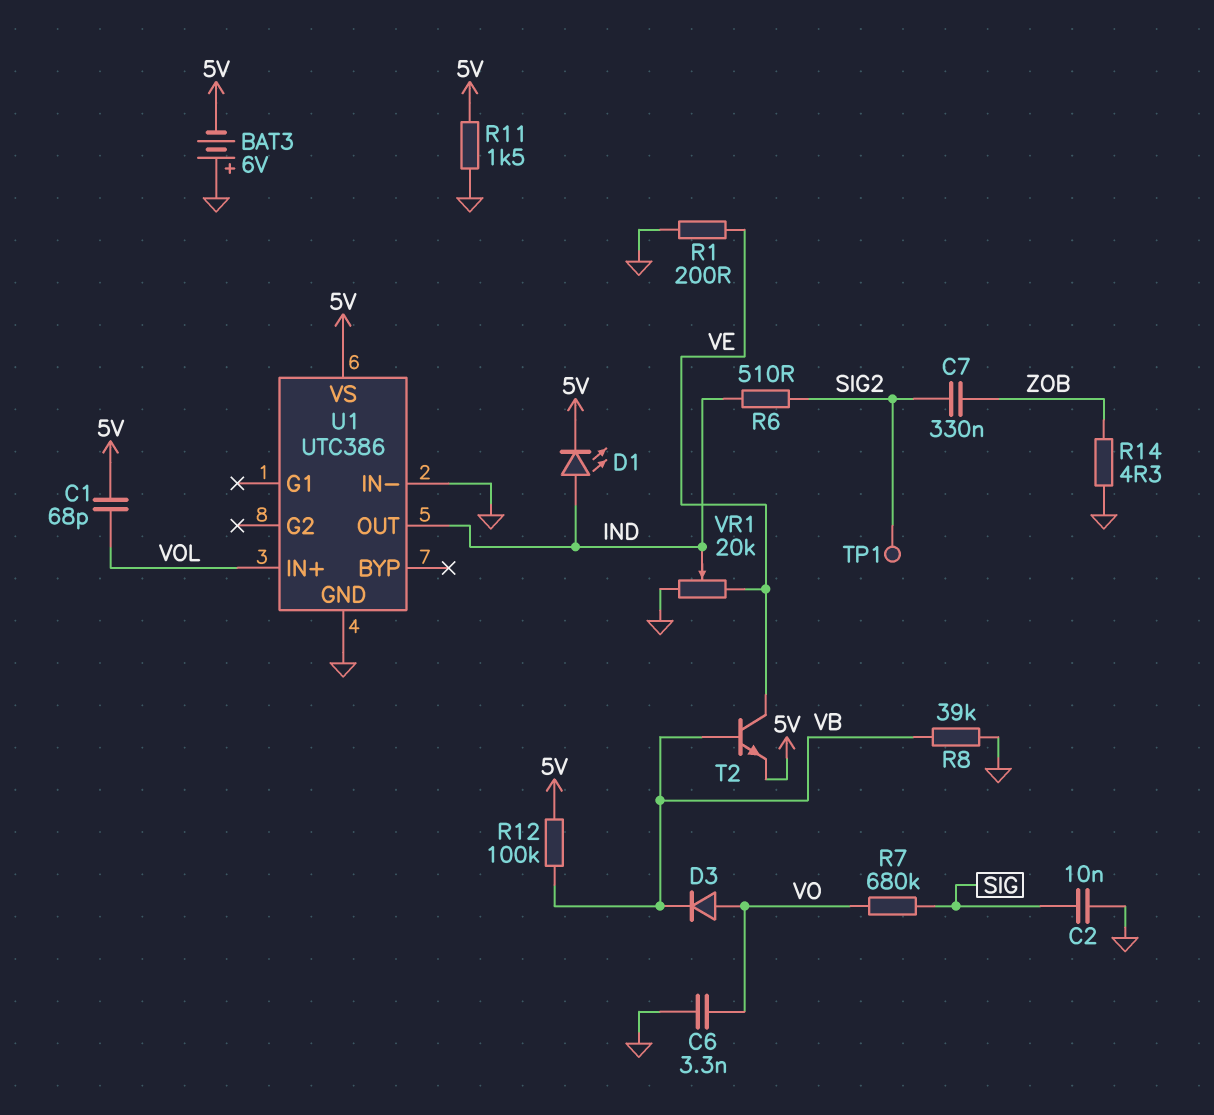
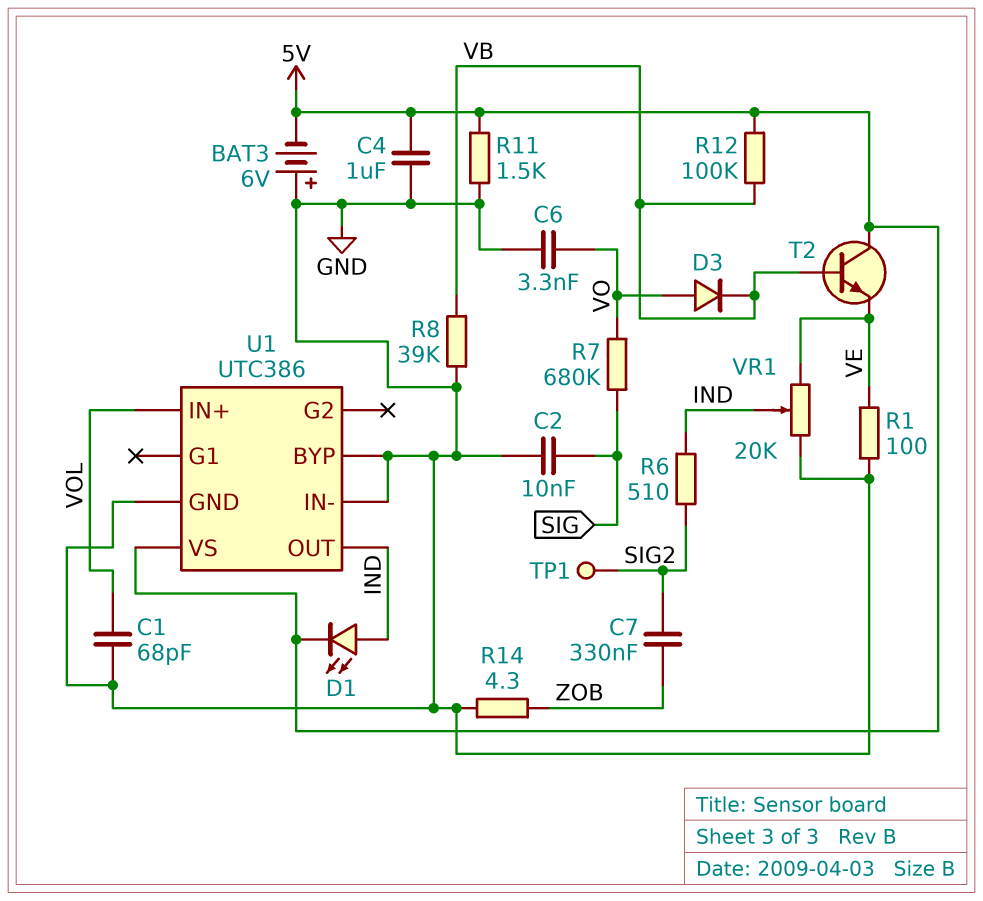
C1: 68pF (5V, VOL) -> 68pF (GND, VOL)
C4: none -> 1uF (5V, GND)
R1: 200 (GND, VE) -> 100 (GND, VE)
T2: NPN (B VB, C VE, E 5V) -> NPN (B VB, C 5V, E VE)
U1 pin BYP: none -> GND

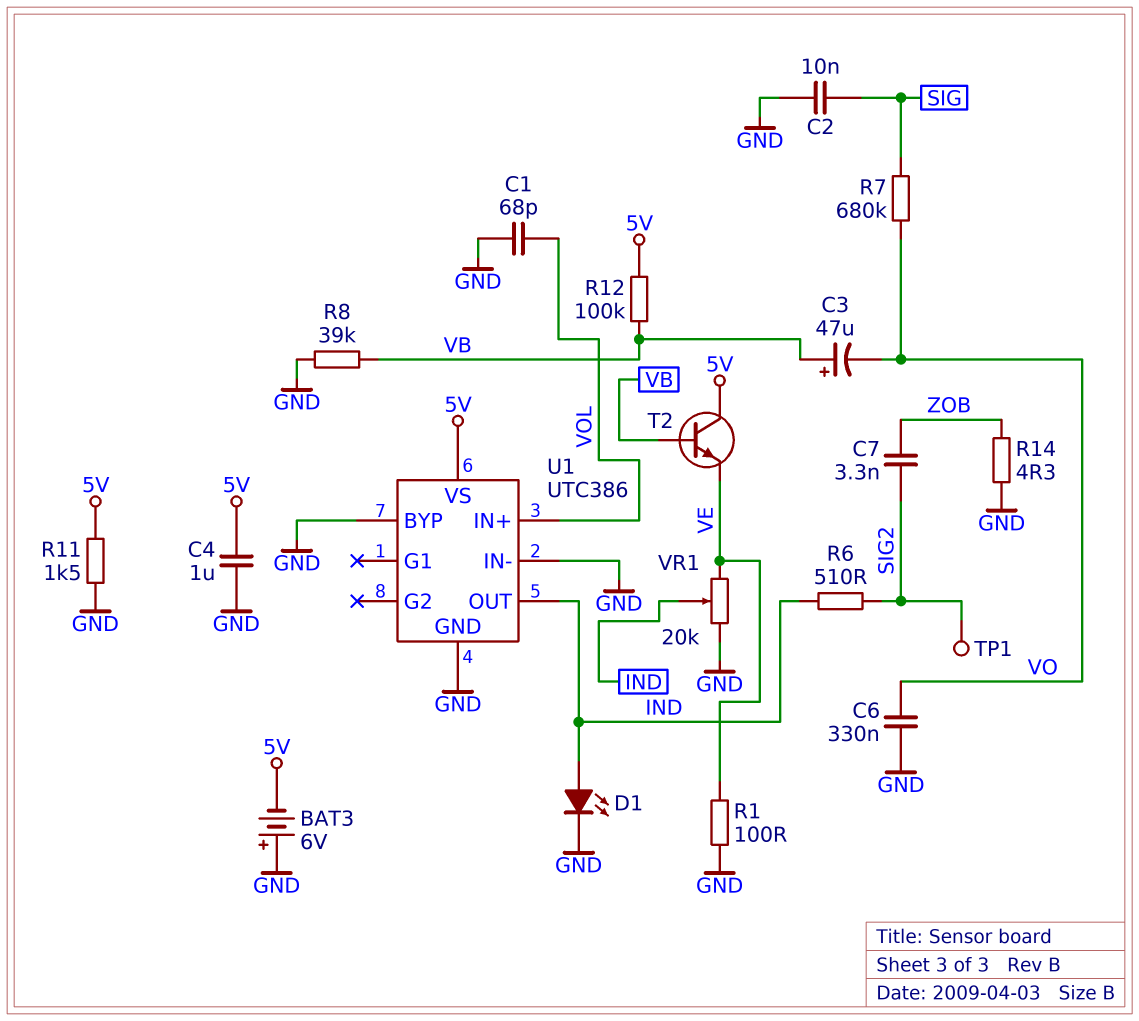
C3: none -> 47uF (plus VB, minus VO)
C6: 3.3nF (GND, VO) -> 330nF (GND, VO)
C7: 330nF (SIG2, ZOB) -> 3.3nF (SIG2, ZOB)
D1: LED (A IND, K 5V) -> LED (A IND, K GND)
D3: diode (A VO, K VB) -> none

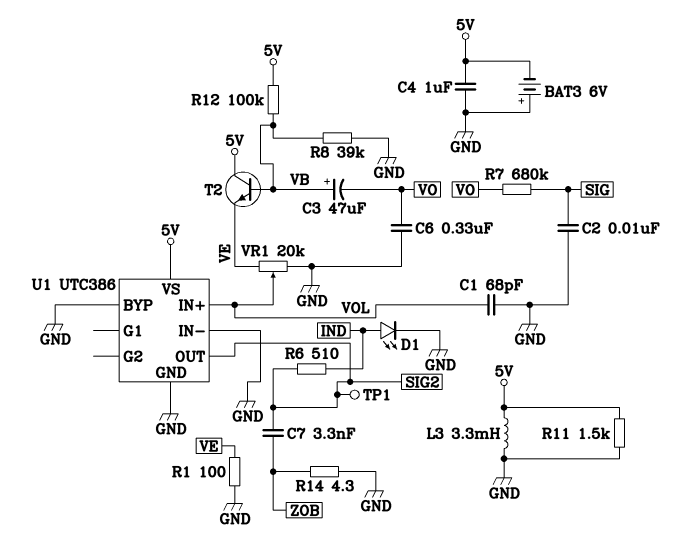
L3: none -> 3.3mH (5V, GND)
U1 pin OUT: IND -> SIG2
VR1: 20k (GND, VE, wiper IND) -> 20k (GND, VE, wiper VOL)

